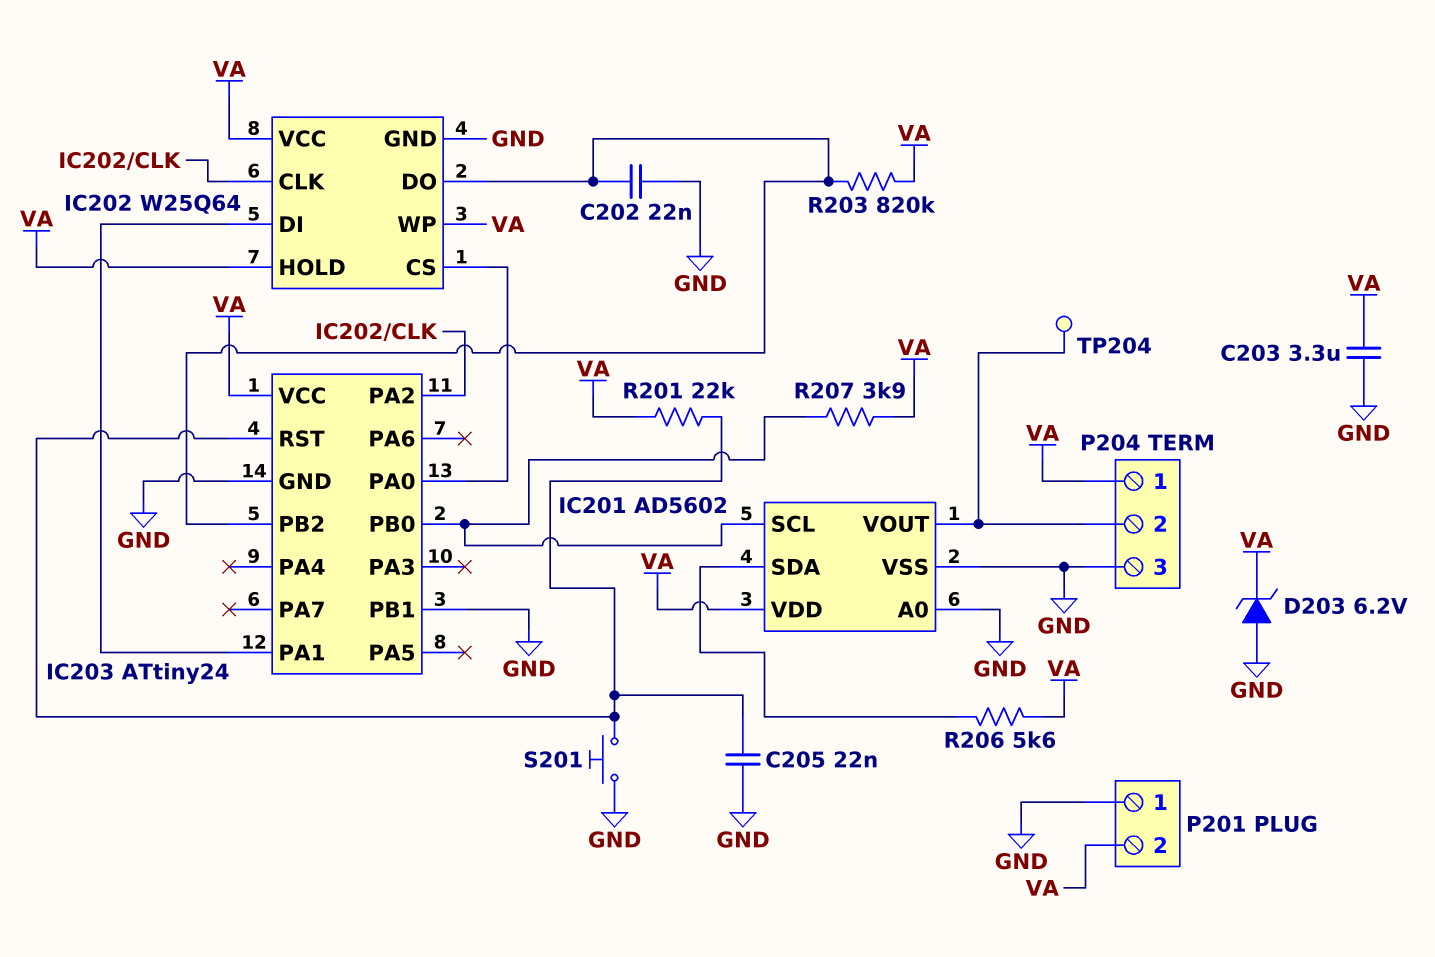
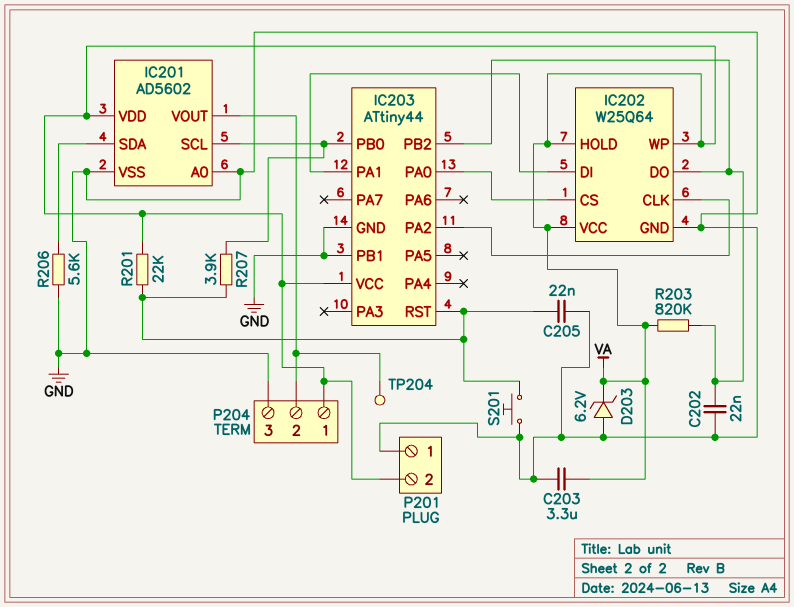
IC203: ATtiny24 -> ATtiny44
R206: 5.6k (IC201/SDA, VA) -> 5.6k (GND, IC201/SDA)
R207: 3.9k (IC201/SCL, VA) -> 3.9k (IC201/SCL, IC203/RST)

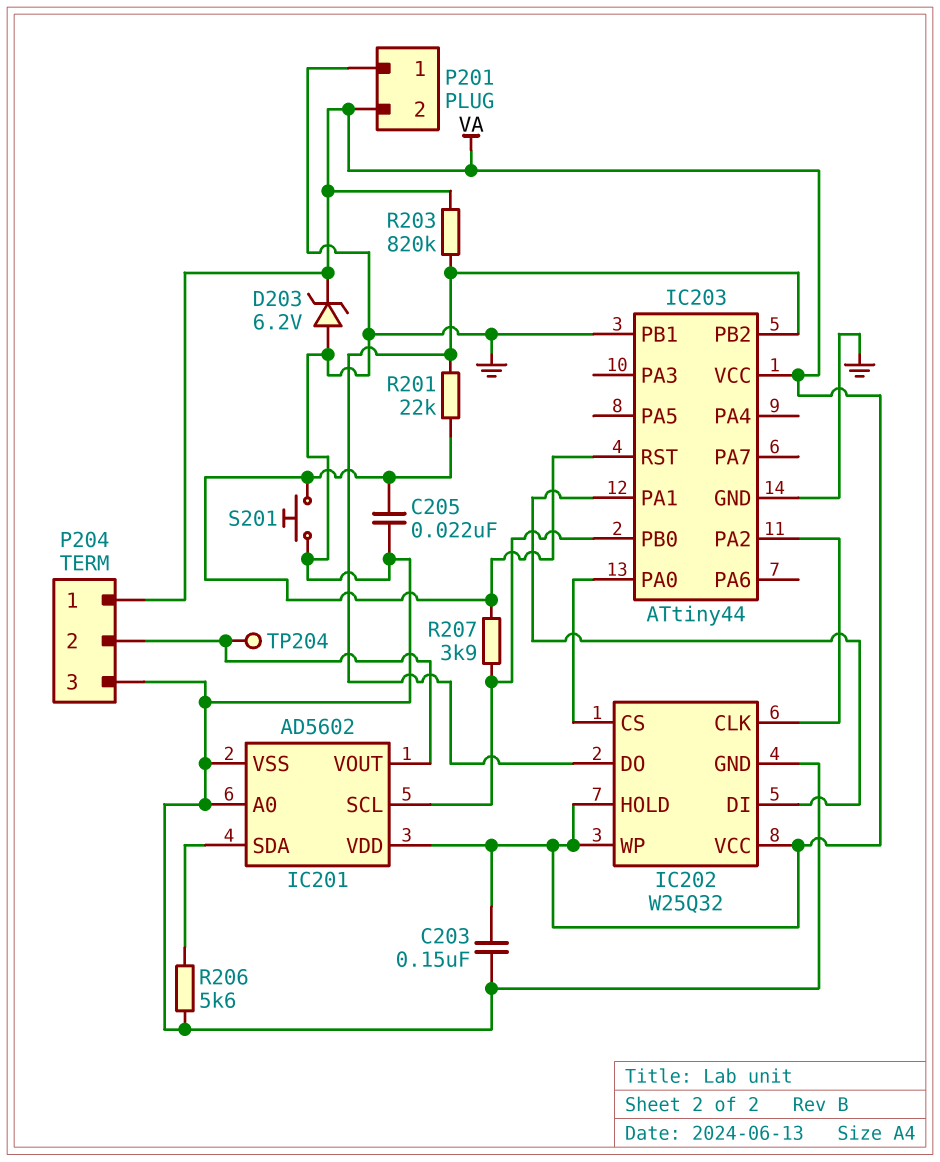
C202: 22nF (GND, IC202/DO) -> none
C203: 3.3uF (GND, VA) -> 150nF (GND, VA)
IC202: W25Q64 -> W25Q32
R201: 22k (IC203/RST, VA) -> 22k (IC202/DO, IC203/RST)

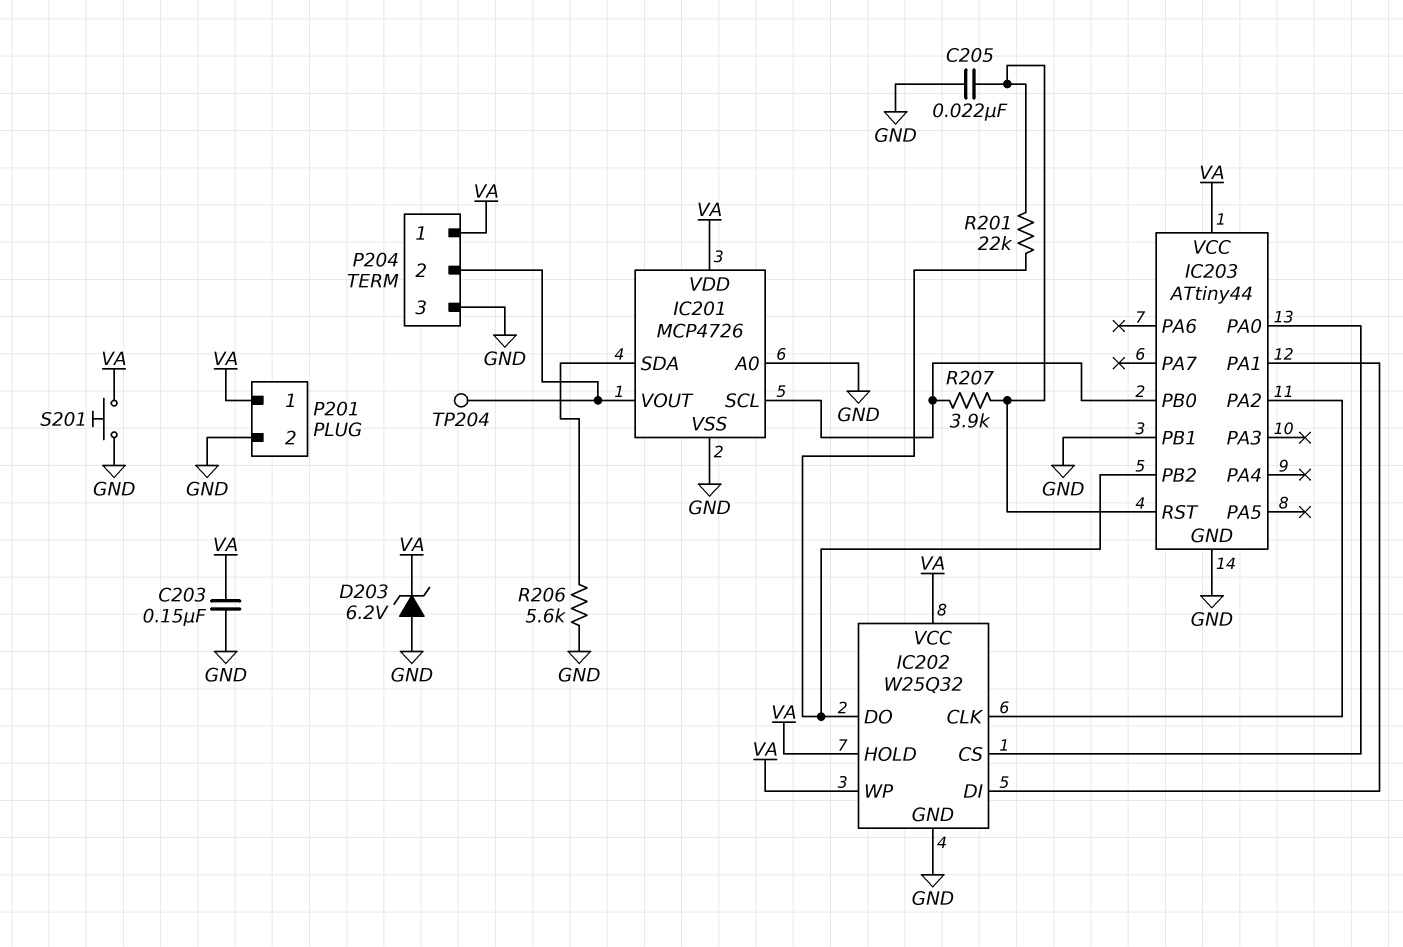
IC201: AD5602 -> MCP4726
P201 pin 1: GND -> VA
P201 pin 2: VA -> GND
R203: 820k (IC202/DO, VA) -> none
S201: button (GND, IC203/RST) -> button (GND, VA)

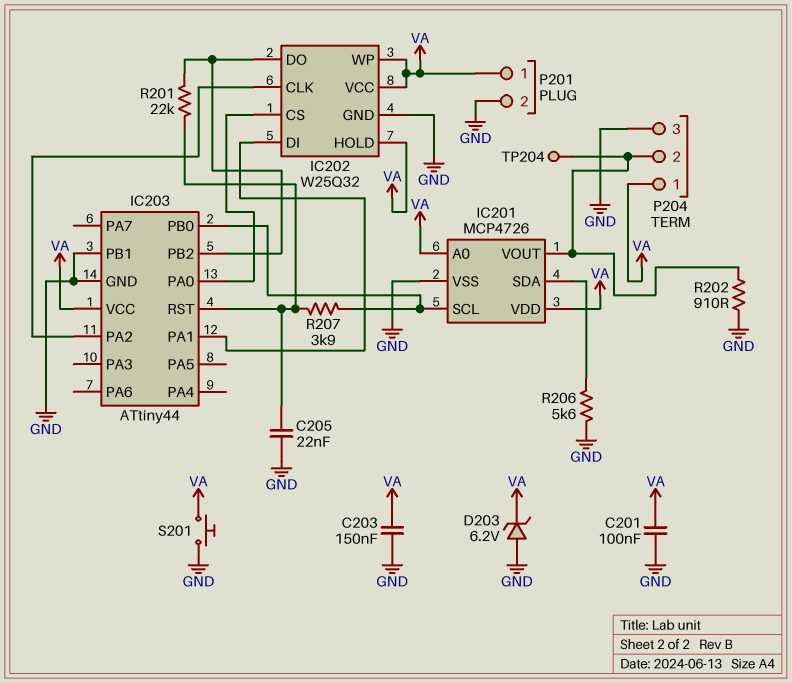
C201: none -> 100nF (GND, VA)
IC201 pin A0: GND -> VA
R202: none -> 910 (GND, IC201/VOUT)

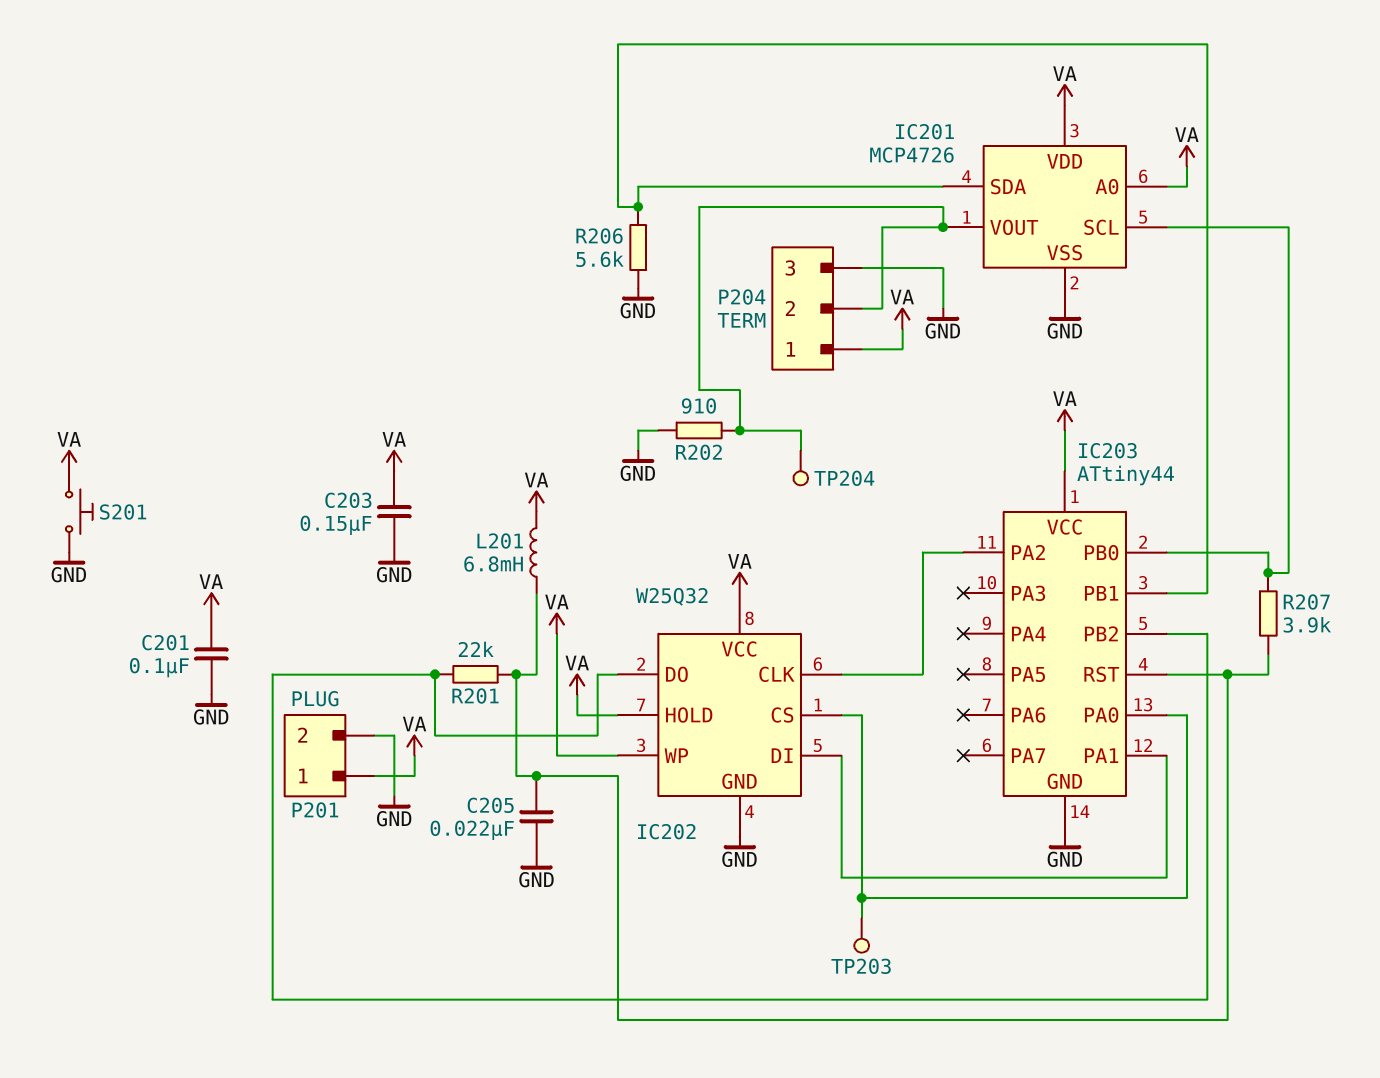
D203: zener 6.2V (A GND, K VA) -> none
IC203 pin PB1: GND -> IC201/SDA
L201: none -> 6.8mH (IC203/RST, VA)
TP203: none -> test point (IC202/CS)

